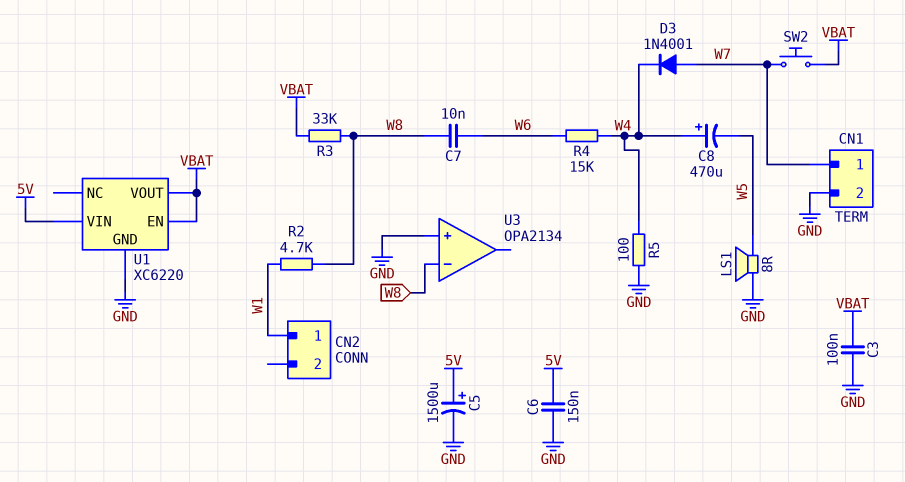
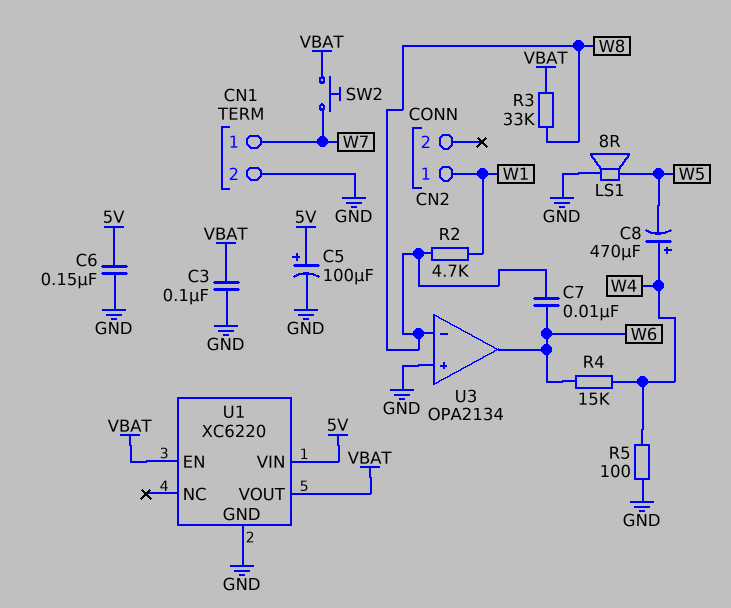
C5: 1500uF (plus 5V, minus GND) -> 100uF (plus 5V, minus GND)
D3: diode 1N4001 (A W7, K W4) -> none
U3 pin out: none -> W6

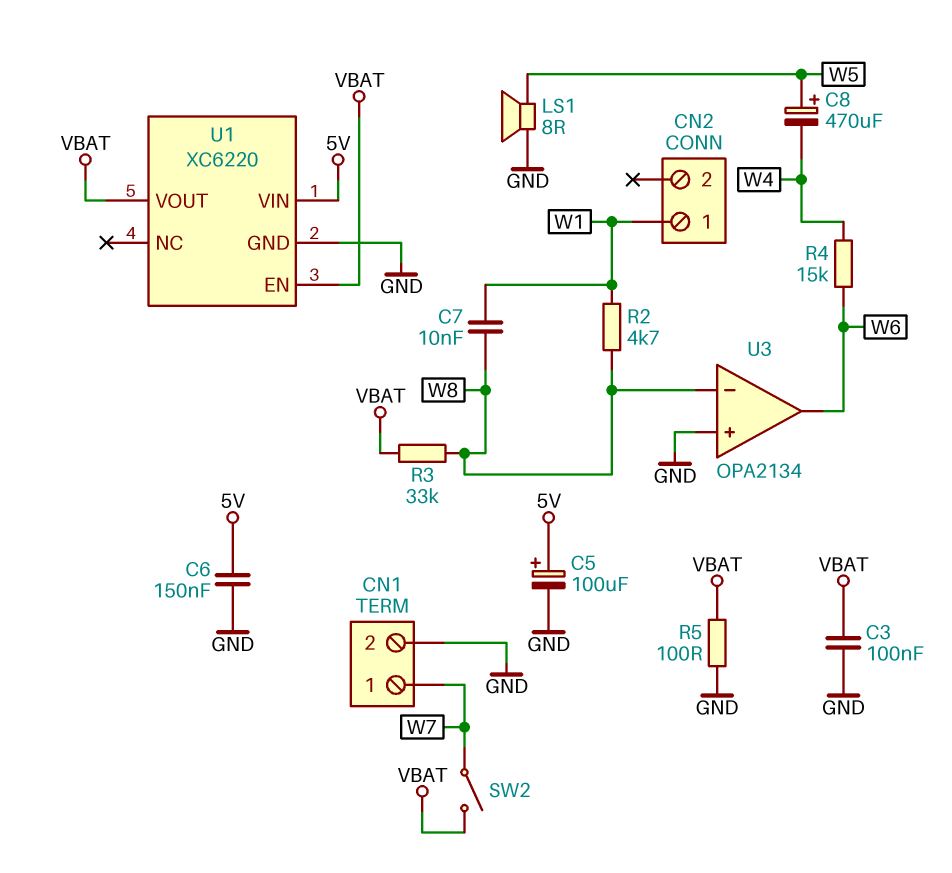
C7: 10nF (W6, W8) -> 10nF (W1, W8)
C8: 470uF (plus W4, minus W5) -> 470uF (plus W5, minus W4)
R5: 100 (GND, W4) -> 100 (GND, VBAT)
SW2: button (VBAT, W7) -> switch (VBAT, W7)

